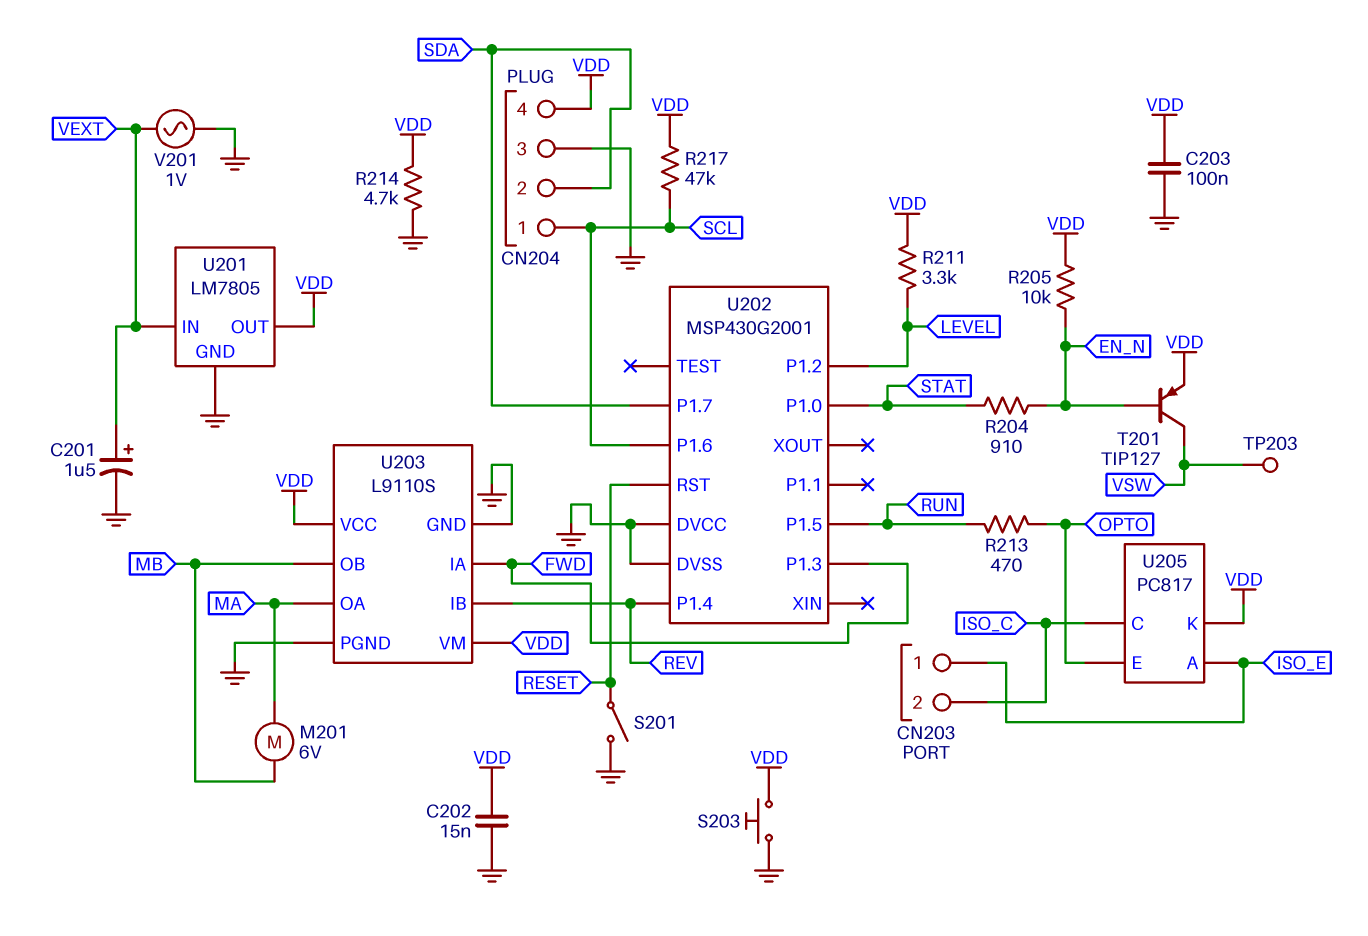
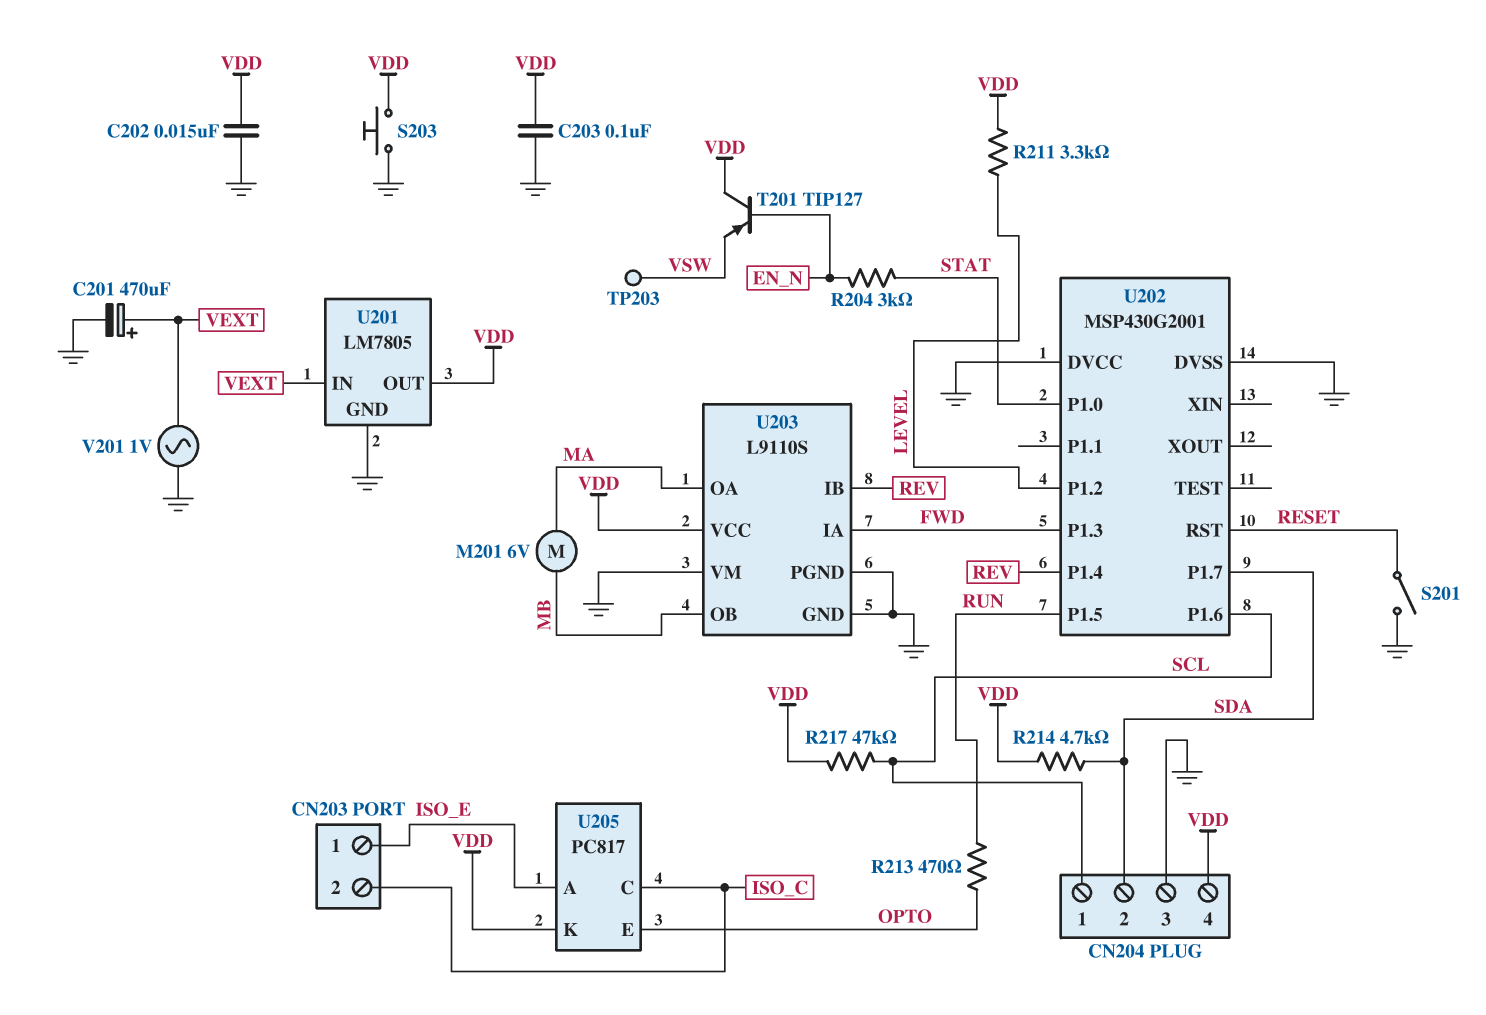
C201: 1.5uF (plus VEXT, minus GND) -> 470uF (plus VEXT, minus GND)
R204: 910 (EN_N, STAT) -> 3k (EN_N, STAT)
R205: 10k (EN_N, VDD) -> none
R214: 4.7k (GND, VDD) -> 4.7k (SDA, VDD)
T201: PNP TIP127 (B EN_N, C VSW, E VDD) -> PNP TIP127 (B EN_N, C VDD, E VSW)
U203 pin VM: VDD -> GND

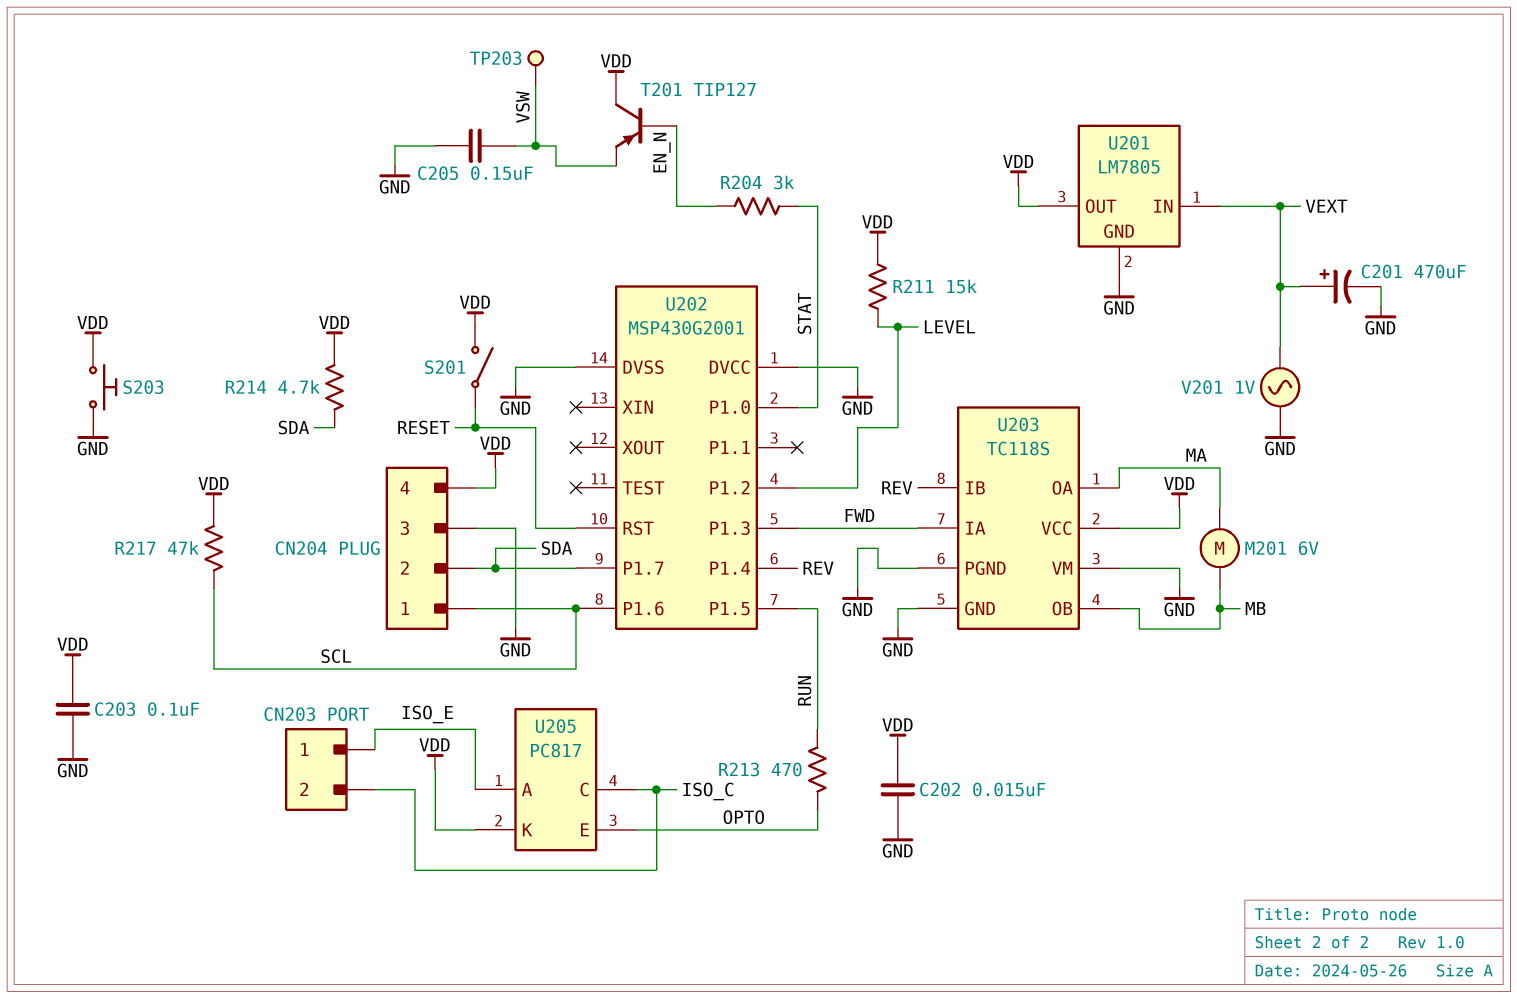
C205: none -> 150nF (GND, VSW)
R211: 3.3k (LEVEL, VDD) -> 15k (LEVEL, VDD)
S201: switch (GND, RESET) -> switch (RESET, VDD)
U203: L9110S -> TC118S

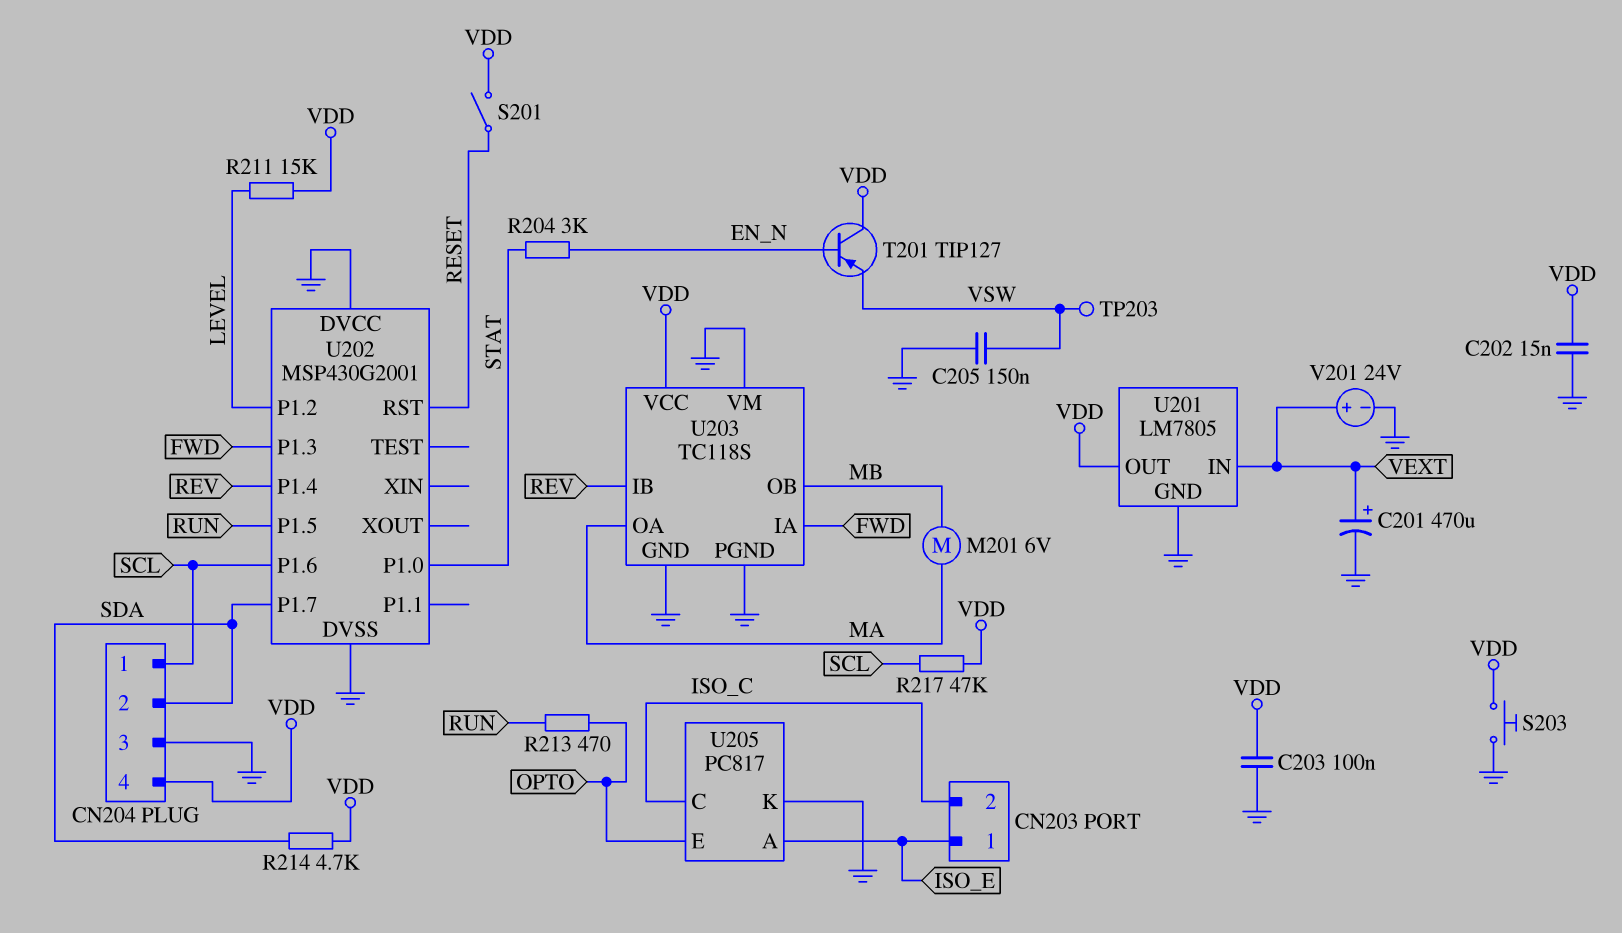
U205 pin K: VDD -> GND
V201: AC 1V (GND, VEXT) -> 24V (plus VEXT, minus GND)

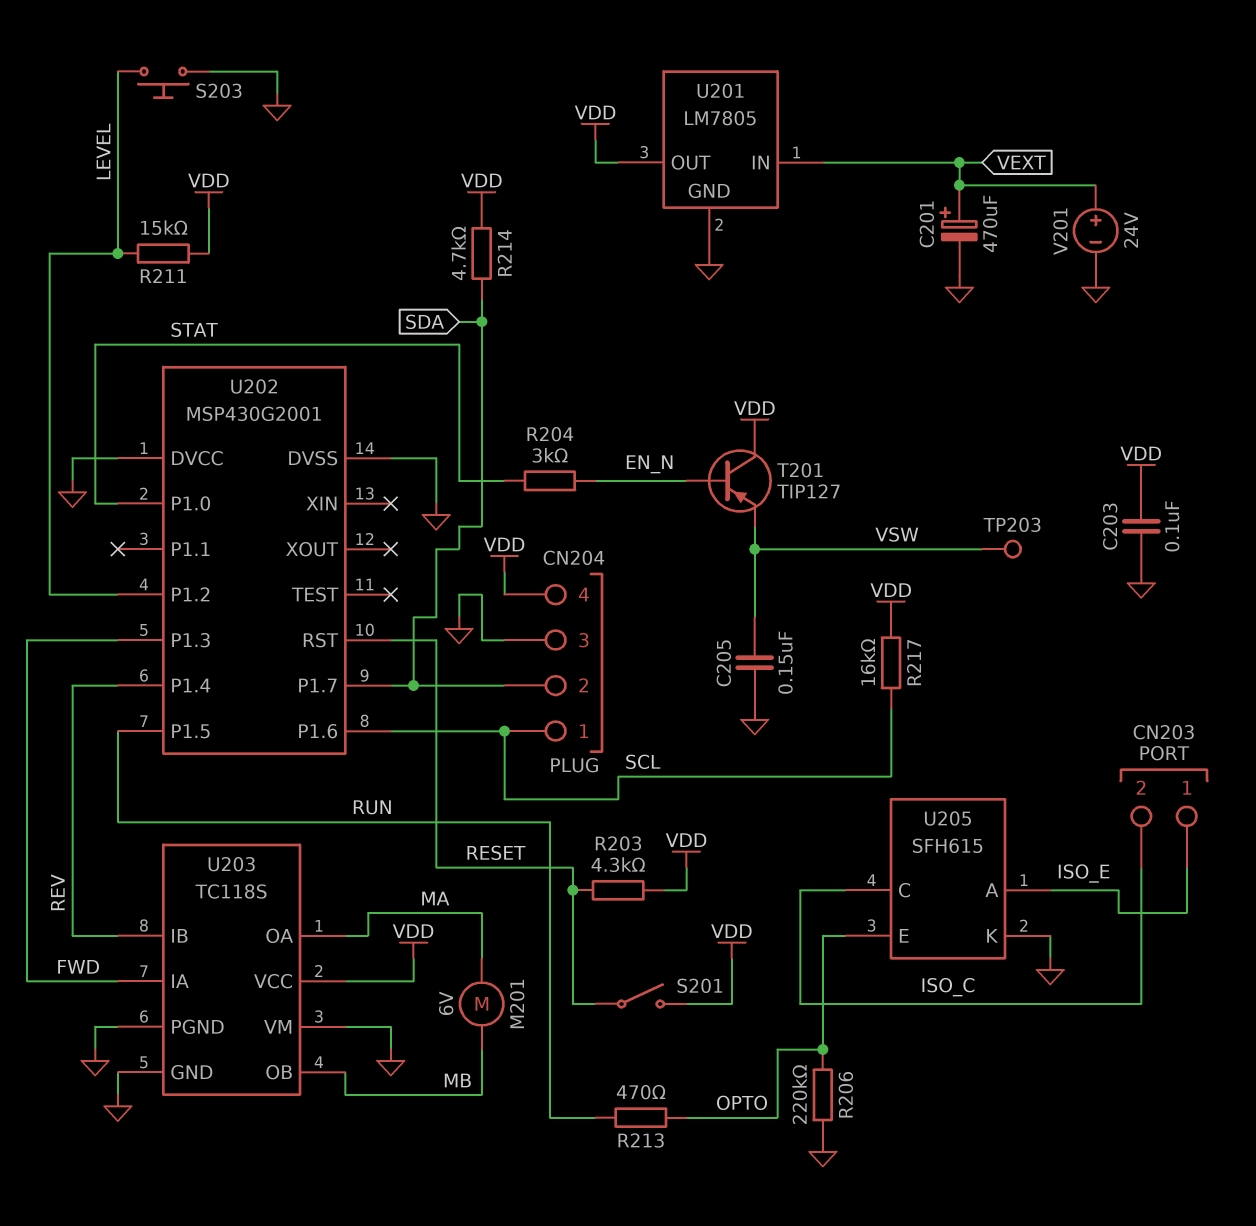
C202: 15nF (GND, VDD) -> none
R203: none -> 4.3k (RESET, VDD)
R206: none -> 220k (GND, OPTO)
R217: 47k (SCL, VDD) -> 16k (SCL, VDD)
S203: button (GND, VDD) -> button (GND, LEVEL)
U205: PC817 -> SFH615

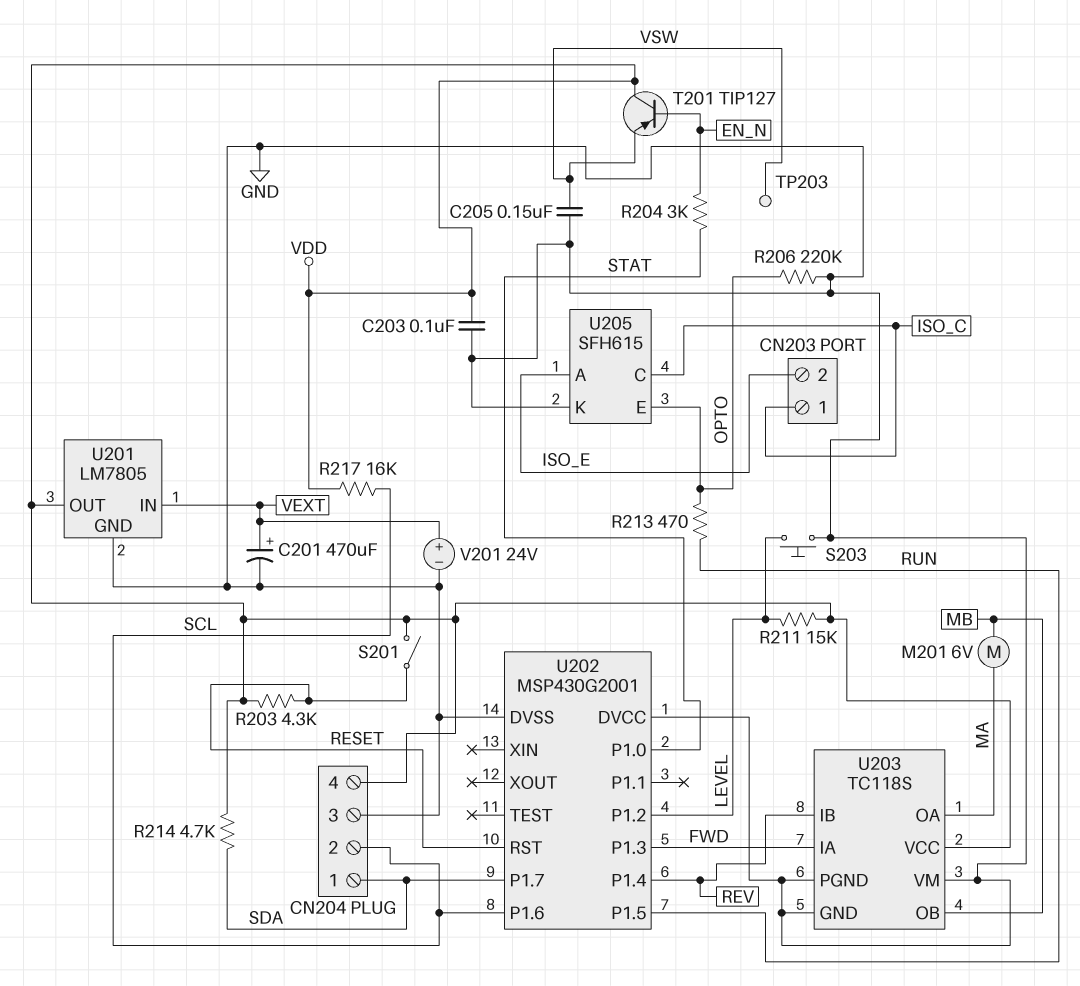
CN203 pin 1: ISO_E -> ISO_C
CN203 pin 2: ISO_C -> ISO_E
CN204 pin 1: SCL -> SDA
CN204 pin 2: SDA -> SCL

